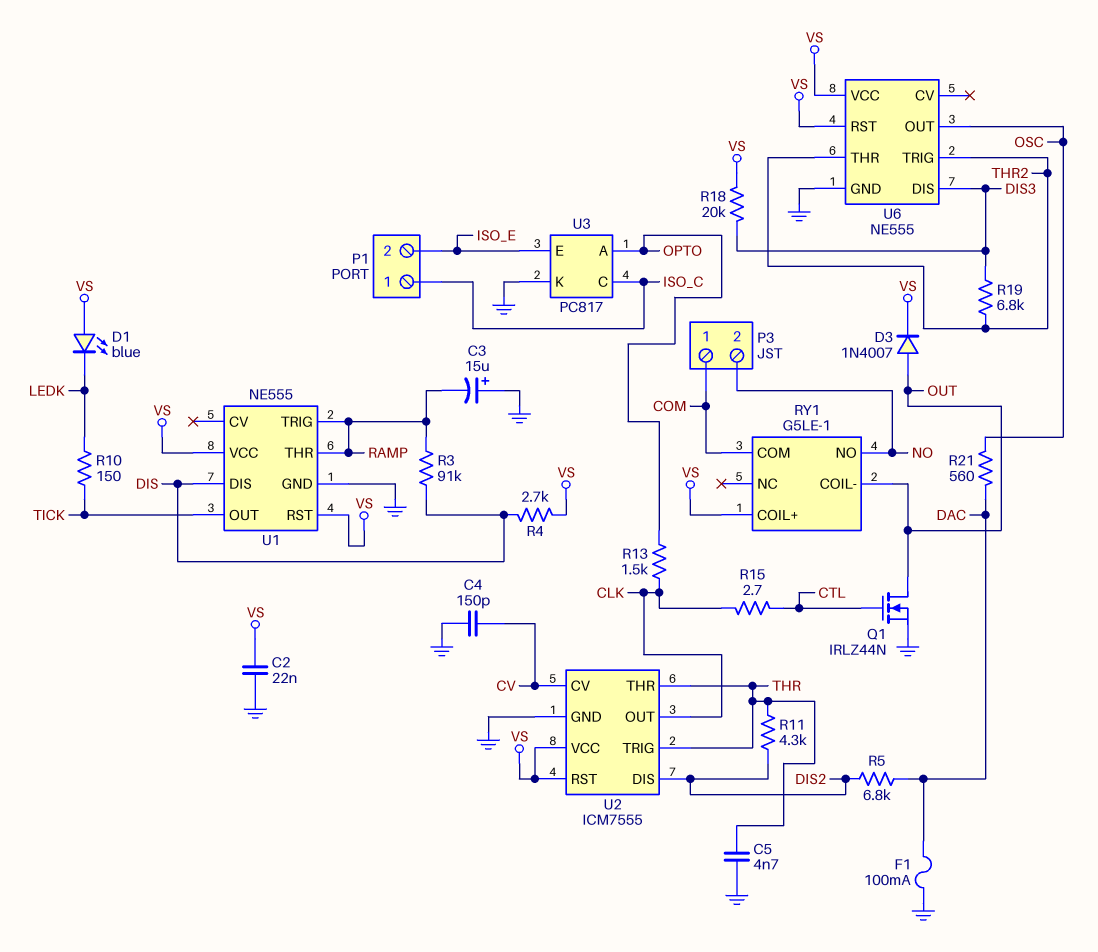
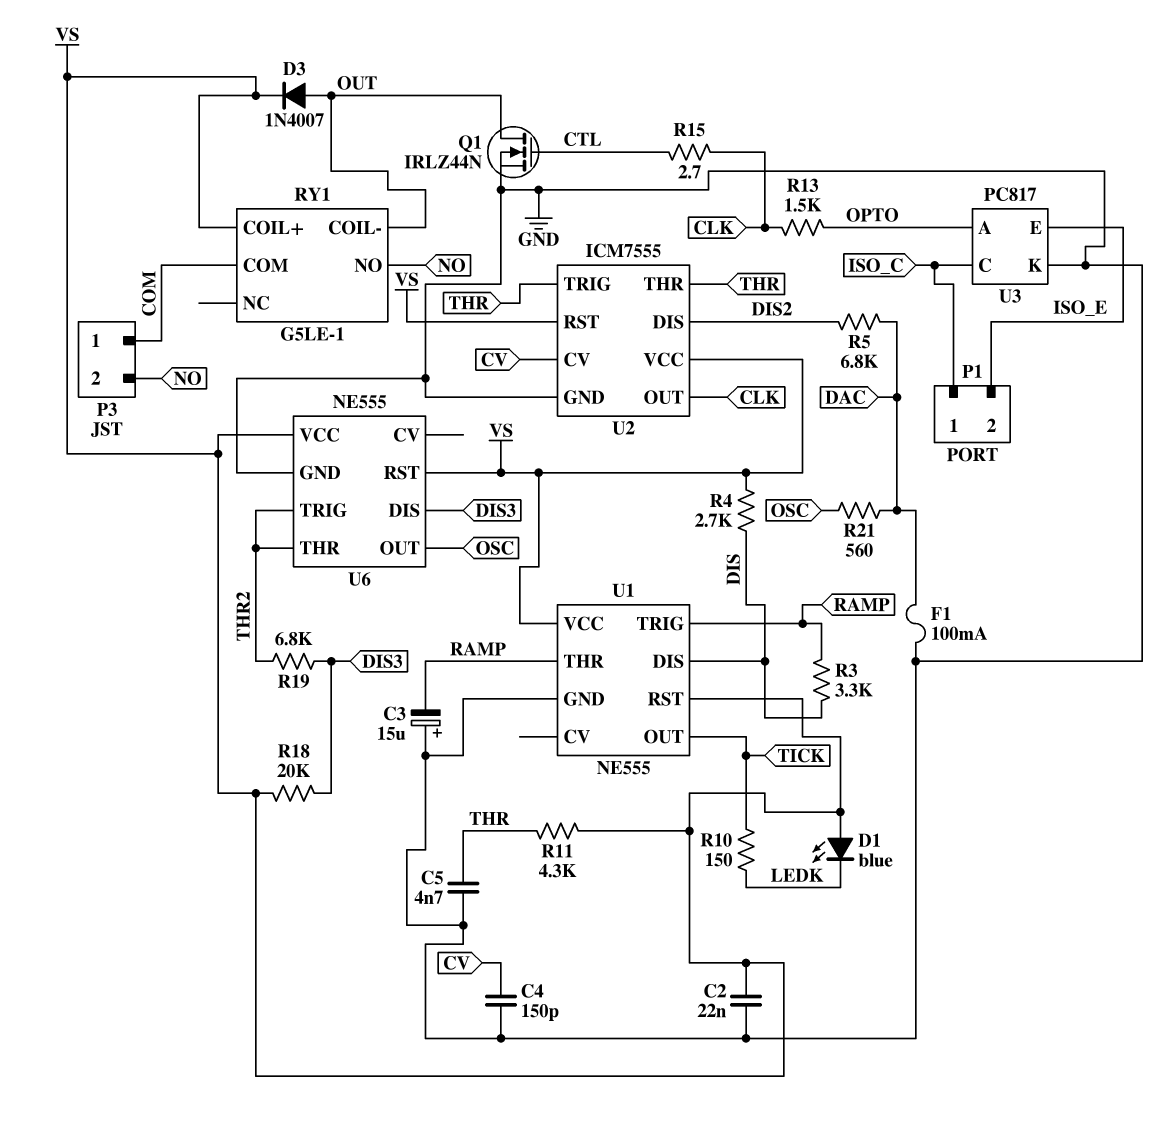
R3: 91k (DIS, RAMP) -> 3.3k (DIS, RAMP)
R11: 4.3k (DIS2, THR) -> 4.3k (THR, VS)

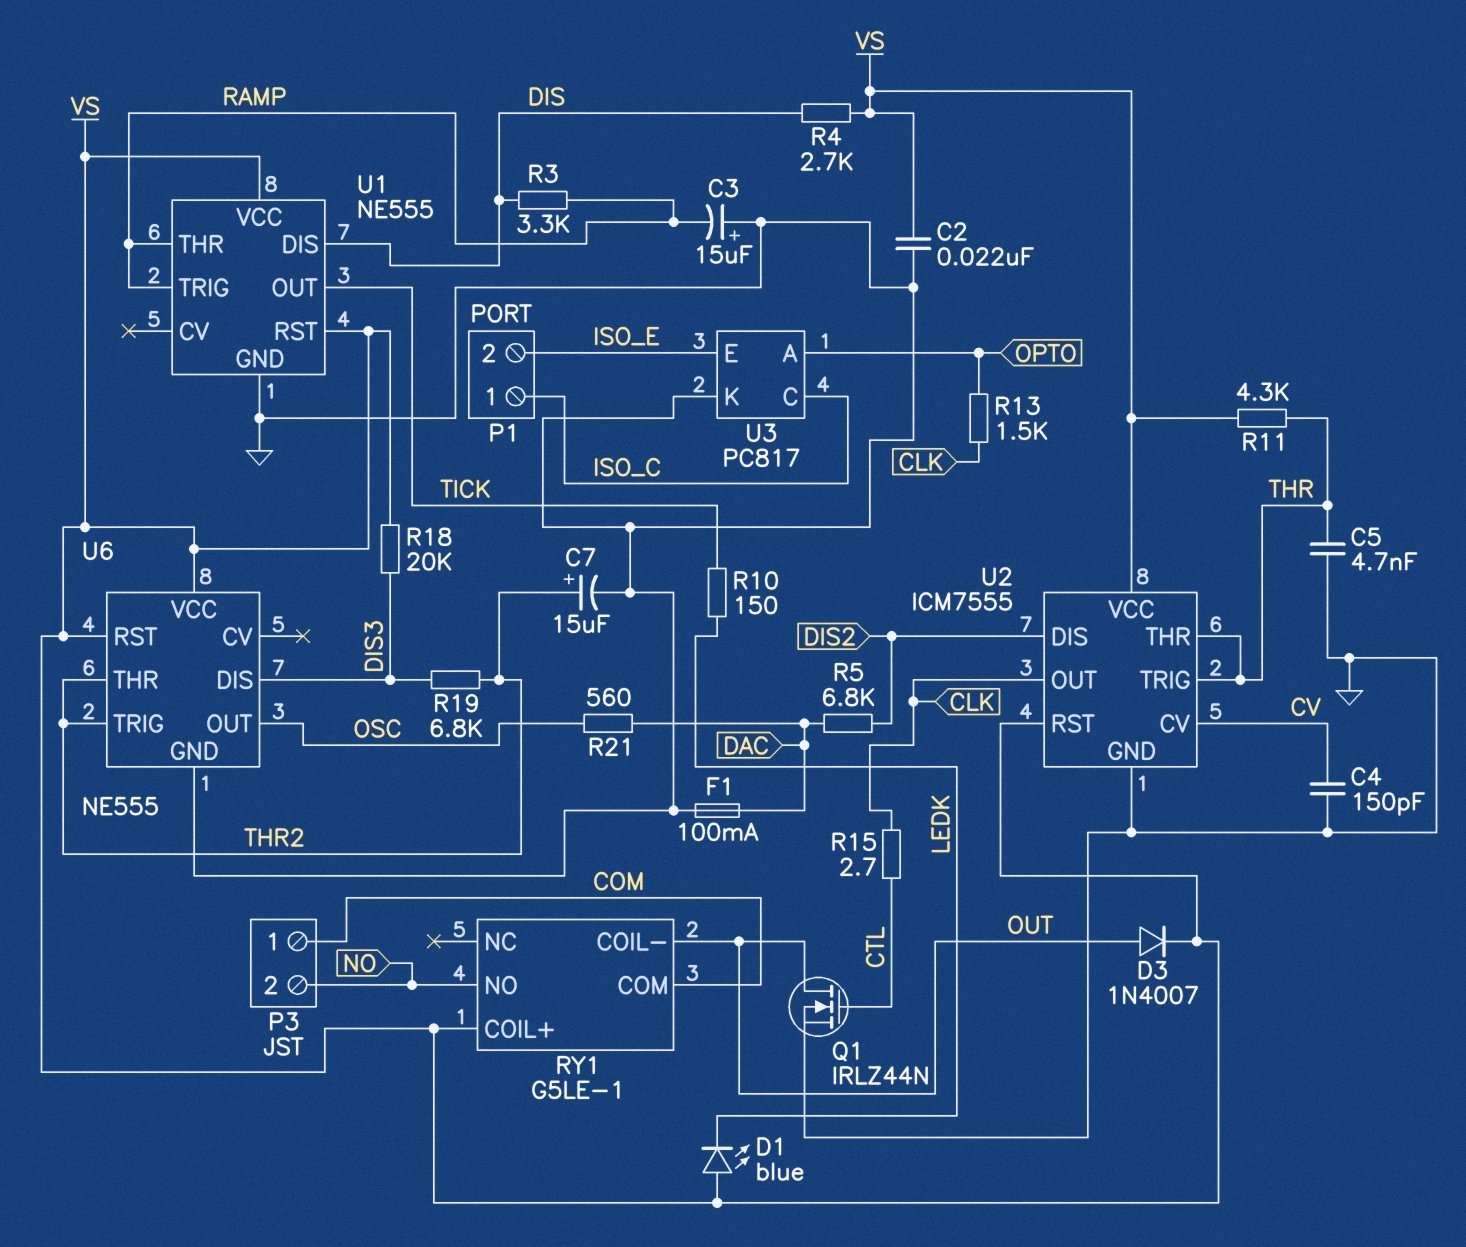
C7: none -> 15uF (plus THR2, minus GND)

